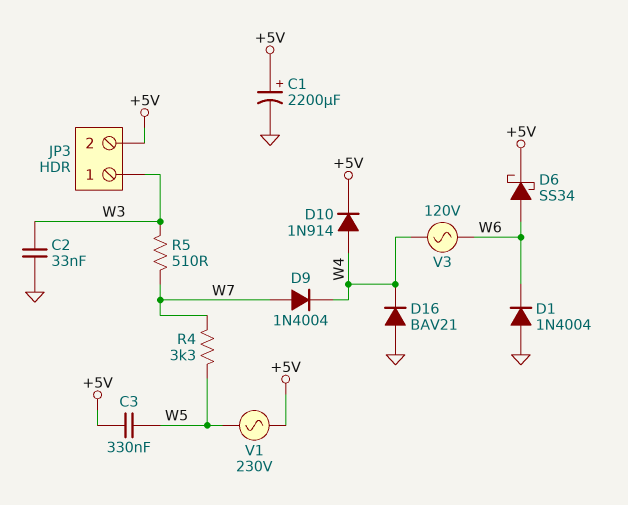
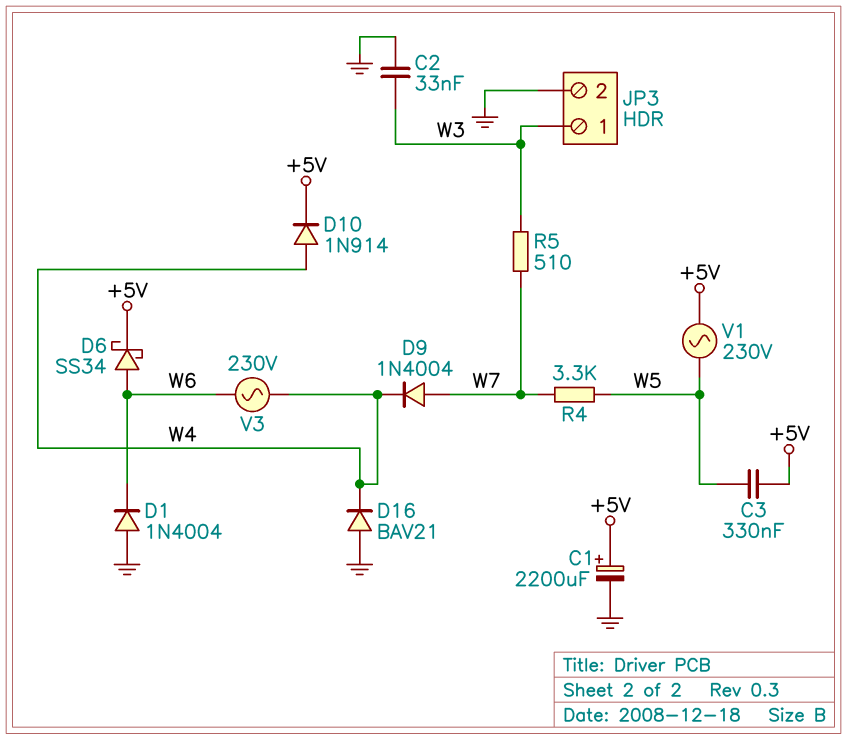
JP3 pin 2: +5V -> GND
V3: AC 120V (W4, W6) -> AC 230V (W4, W6)

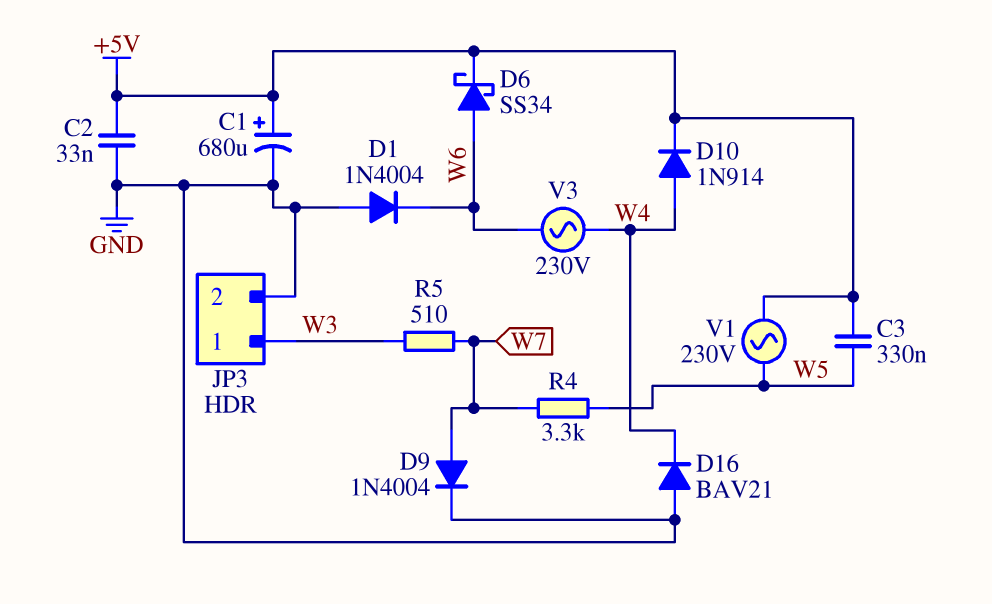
C1: 2200uF (plus +5V, minus GND) -> 680uF (plus +5V, minus GND)
C2: 33nF (GND, W3) -> 33nF (+5V, GND)
D9: diode 1N4004 (A W7, K W4) -> diode 1N4004 (A W7, K GND)

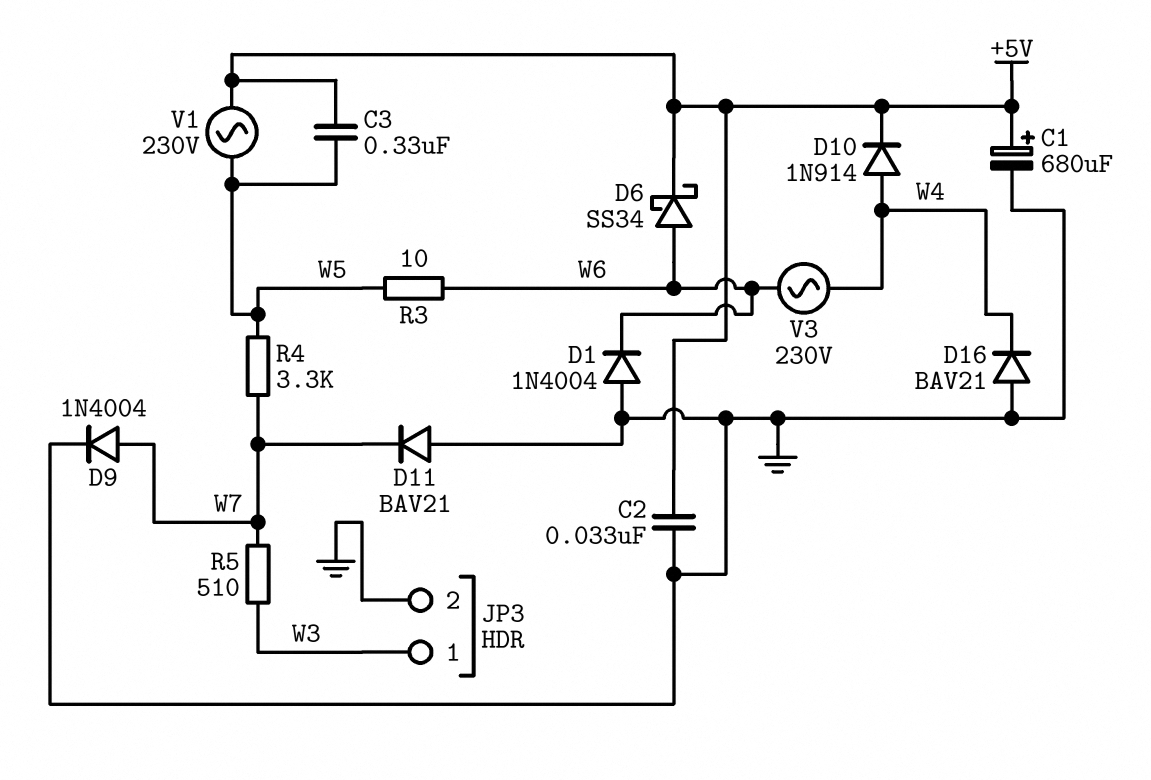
D11: none -> diode BAV21 (A GND, K W7)
R3: none -> 10 (W5, W6)

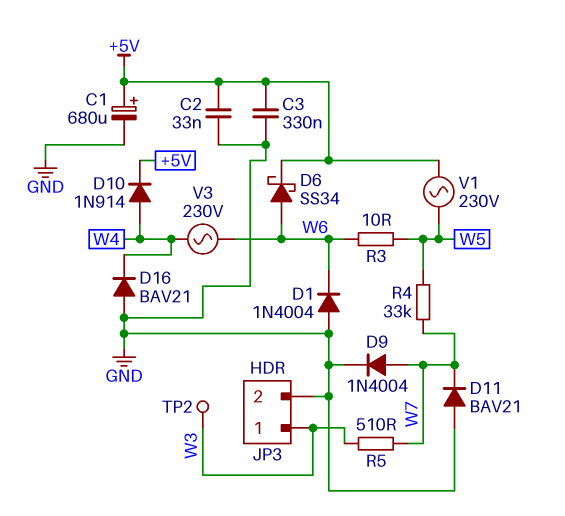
C3: 330nF (+5V, W5) -> 330nF (+5V, GND)
R4: 3.3k (W5, W7) -> 33k (W5, W7)
TP2: none -> test point (W3)

